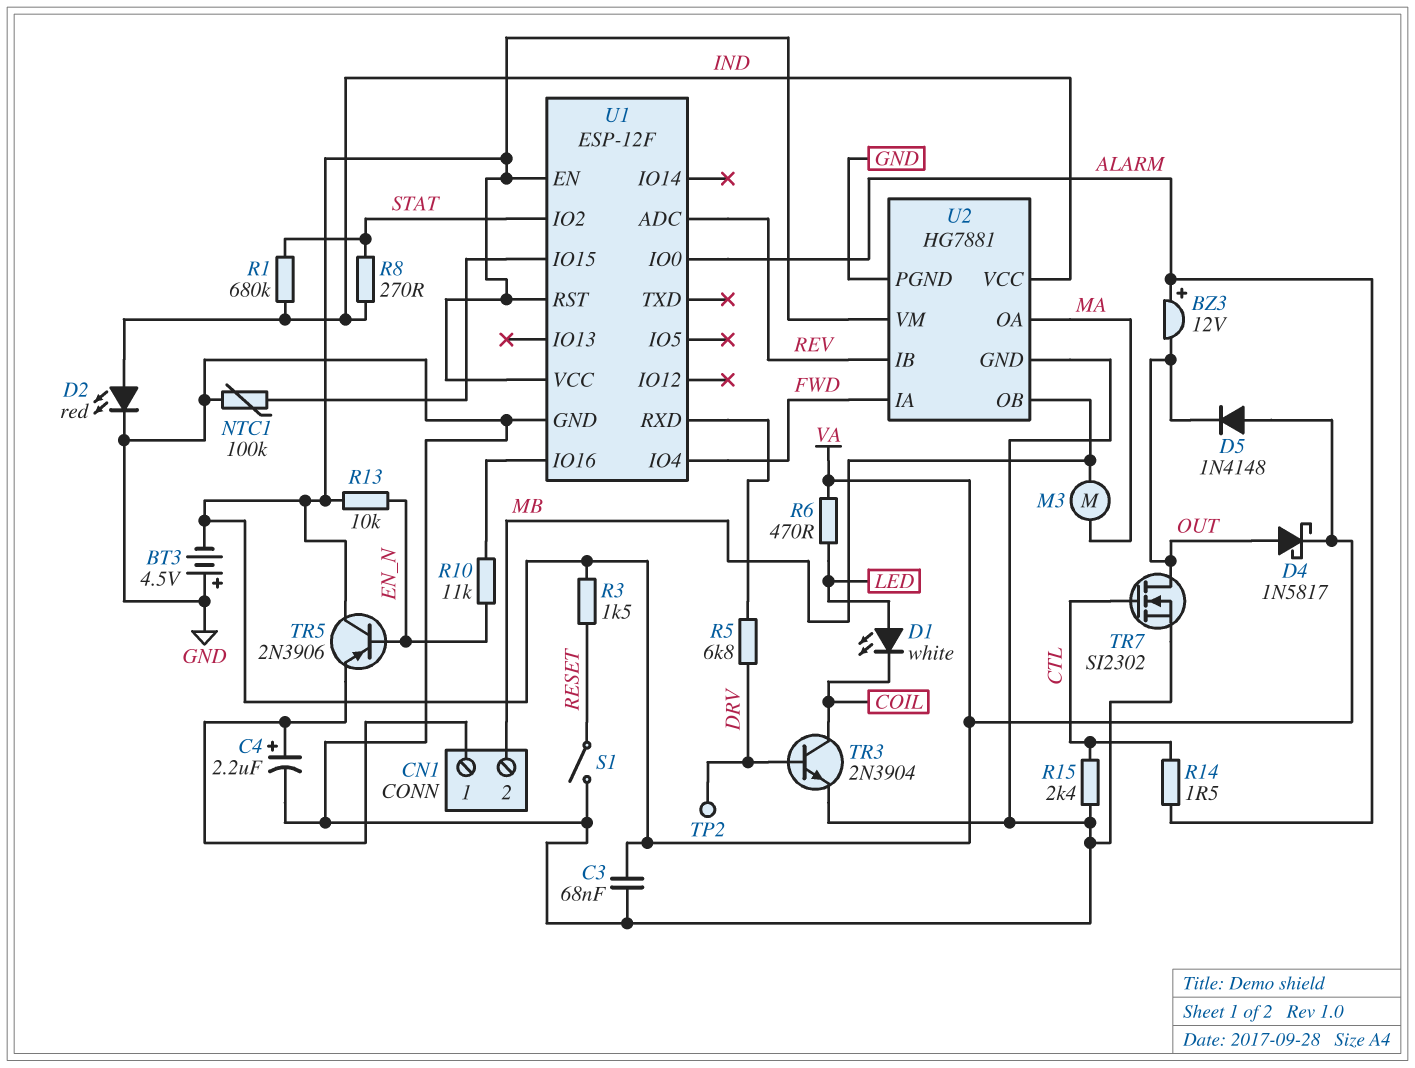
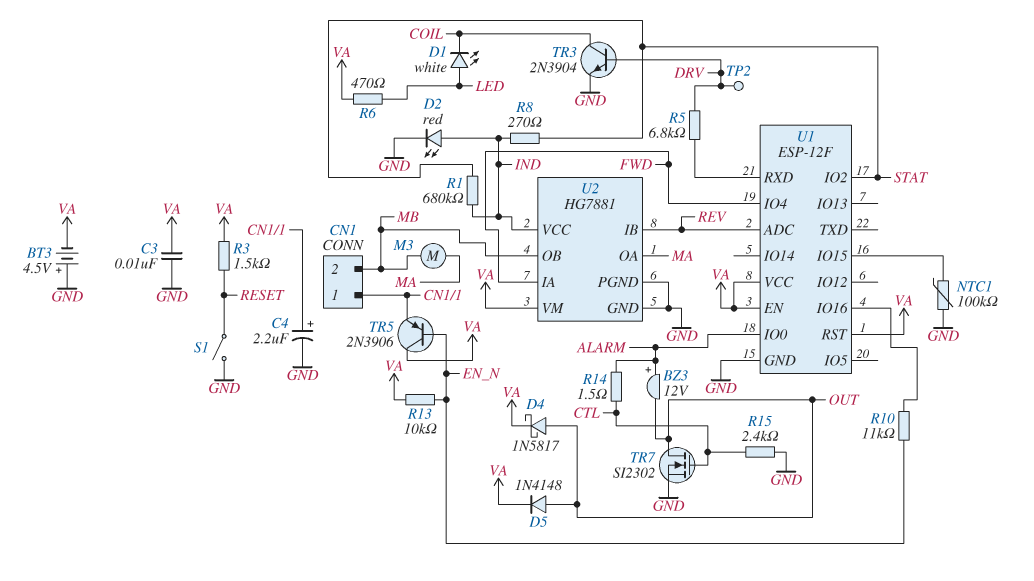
C3: 68nF (GND, VA) -> 10nF (GND, VA)
D5: diode 1N4148 (A VA, K OUT) -> diode 1N4148 (A OUT, K VA)

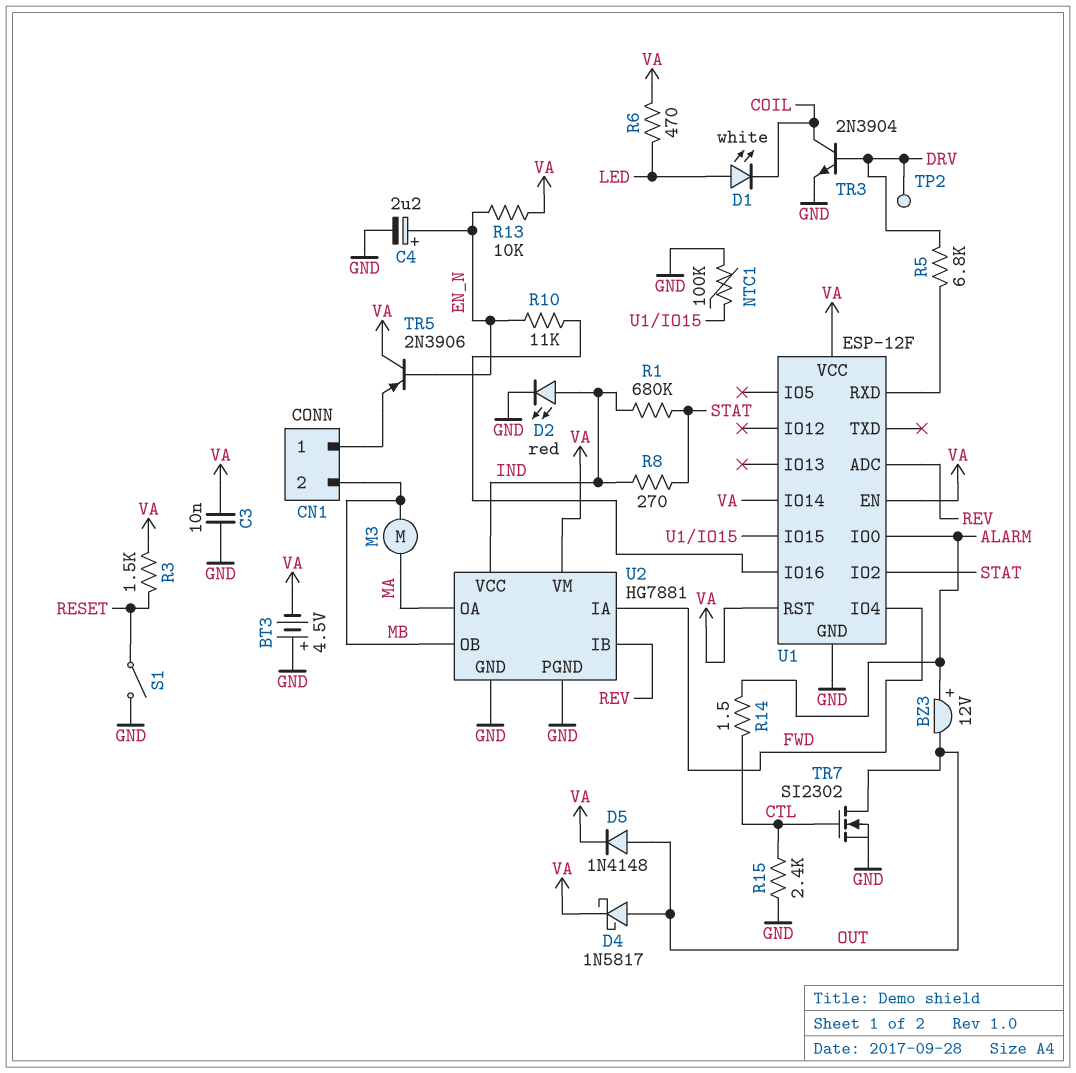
C4: 2.2uF (plus CN1/1, minus GND) -> 2.2uF (plus EN_N, minus GND)
U1 pin IO14: none -> VA

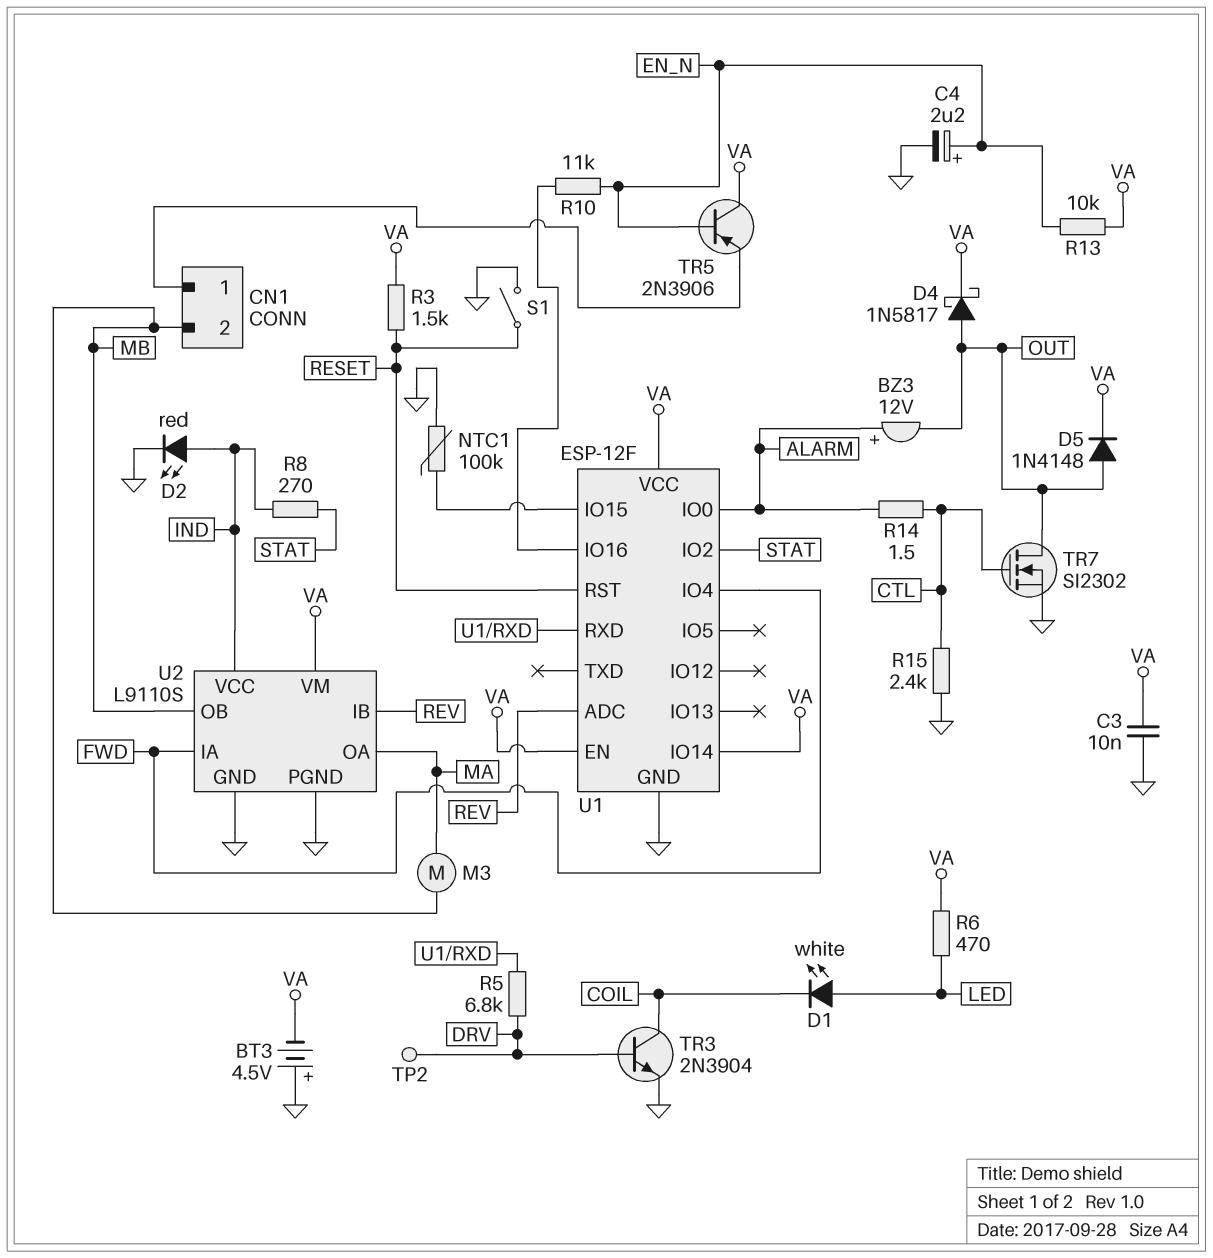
R1: 680k (IND, STAT) -> none
U1 pin RST: VA -> RESET
U2: HG7881 -> L9110S

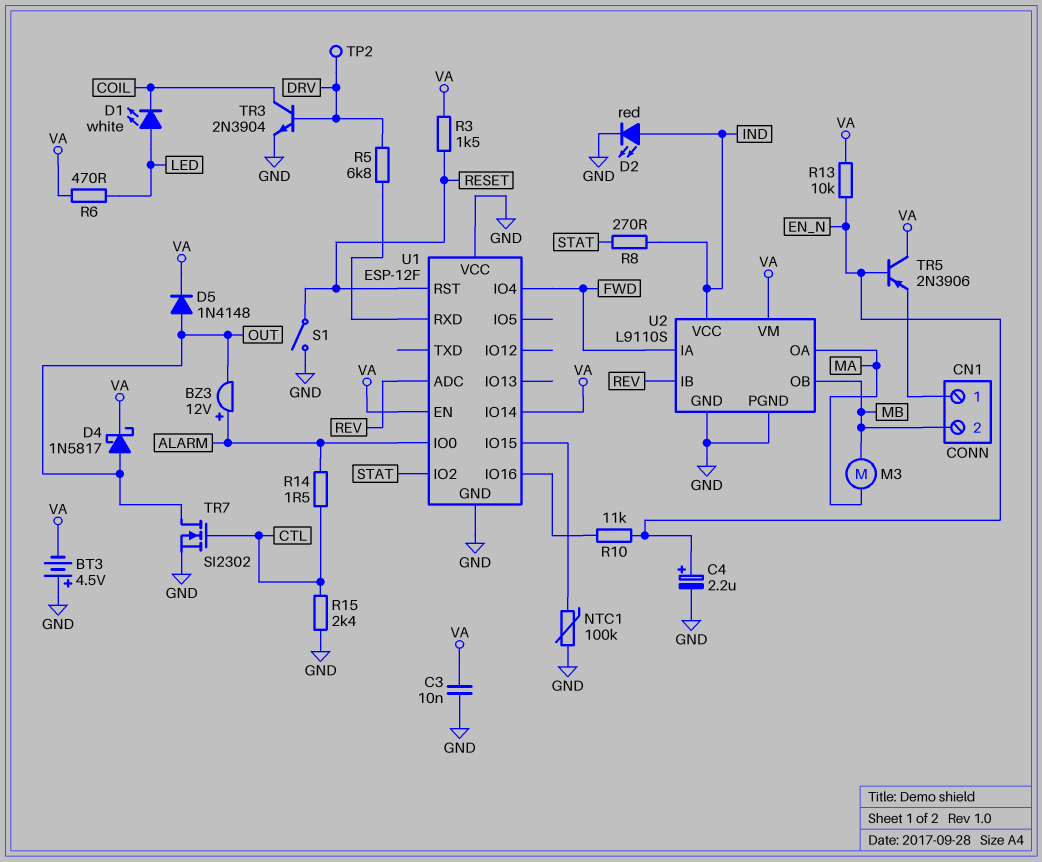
U1 pin VCC: VA -> GND

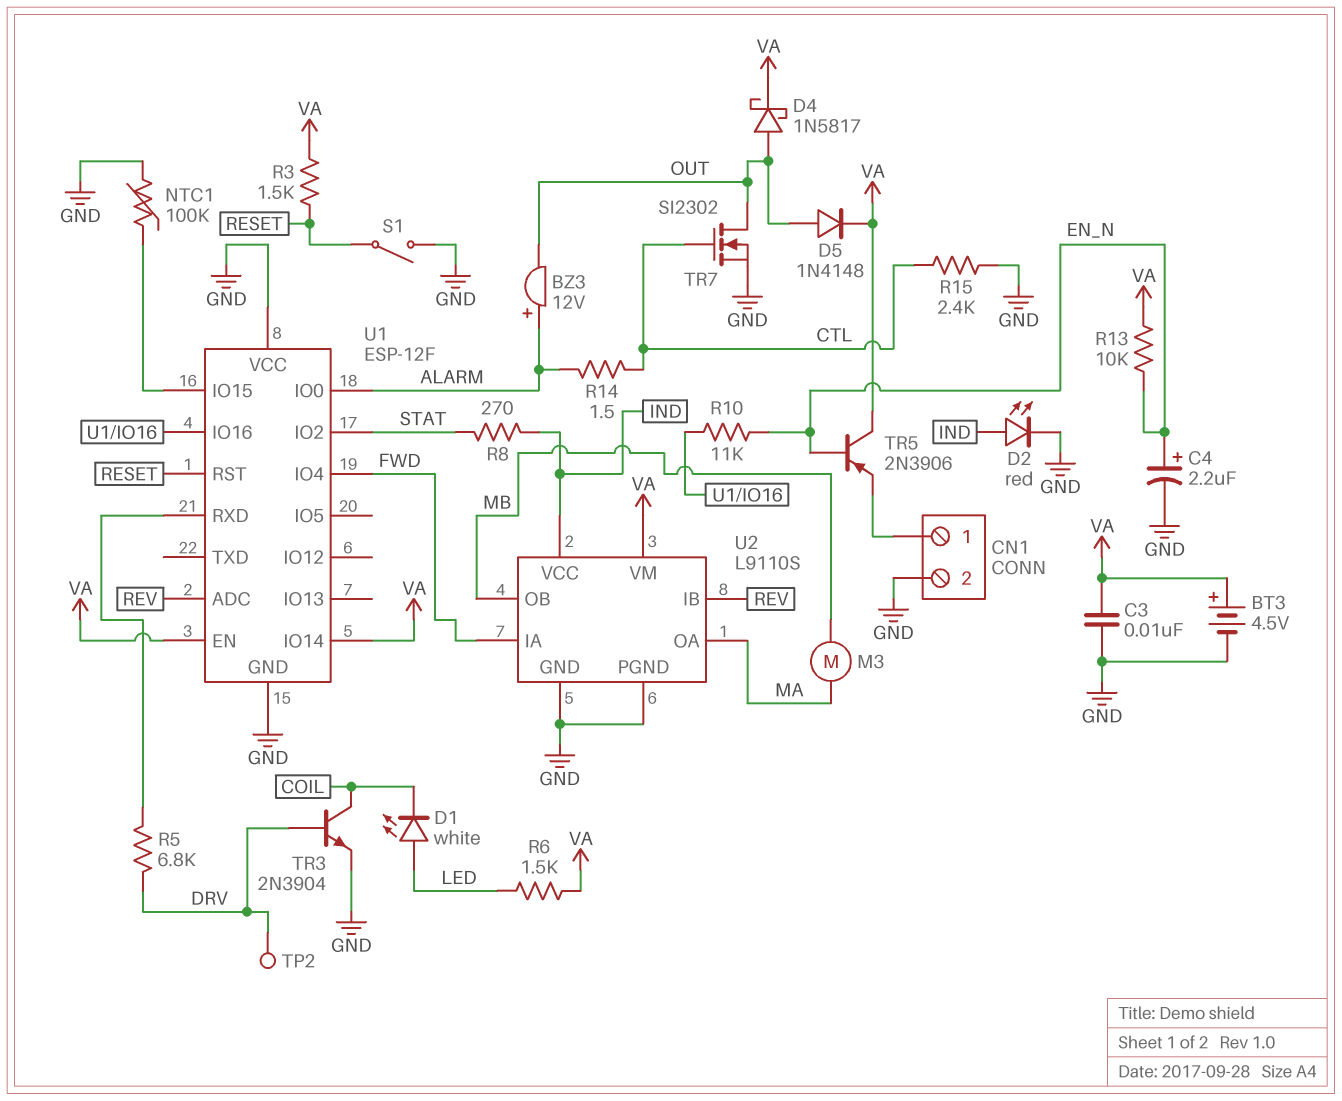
BT3: 4.5V (plus GND, minus VA) -> 4.5V (plus VA, minus GND)
CN1 pin 2: MB -> GND
R6: 470 (LED, VA) -> 1.5k (LED, VA)

